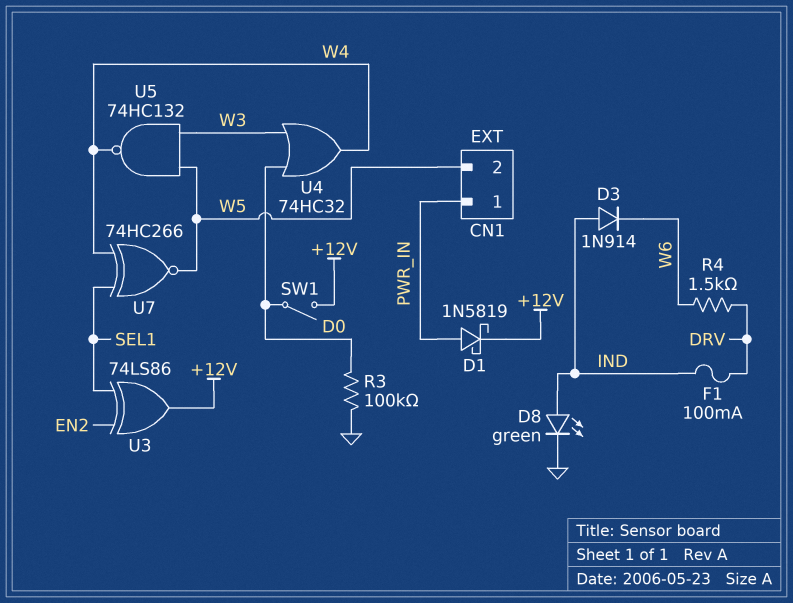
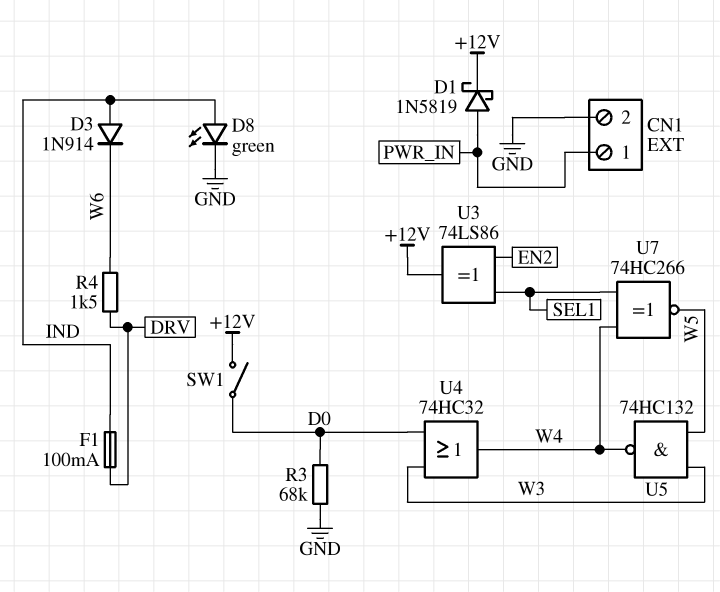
CN1 pin 2: W5 -> GND
R3: 100k (D0, GND) -> 68k (D0, GND)

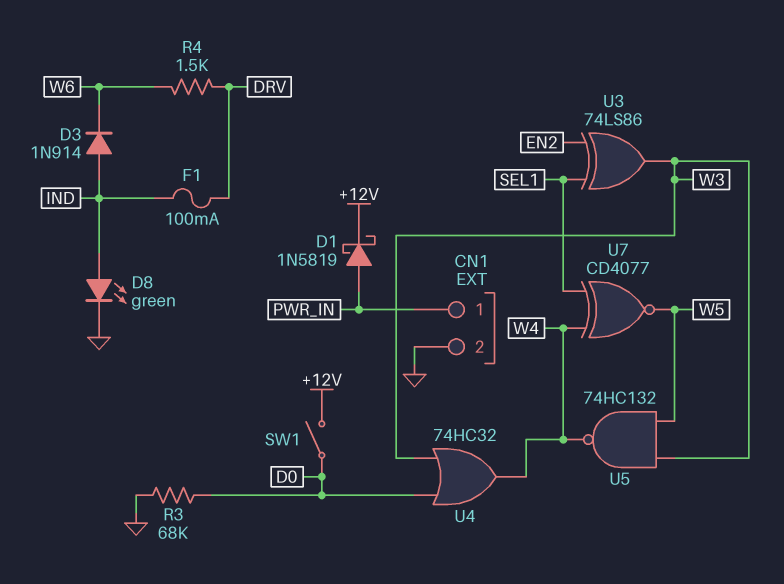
U3: XOR 74LS86 (in EN2, in SEL1, out +12V) -> XOR 74LS86 (in EN2, in SEL1, out W3)
U7: XNOR 74HC266 (in SEL1, in W4, out W5) -> XNOR CD4077 (in SEL1, in W4, out W5)

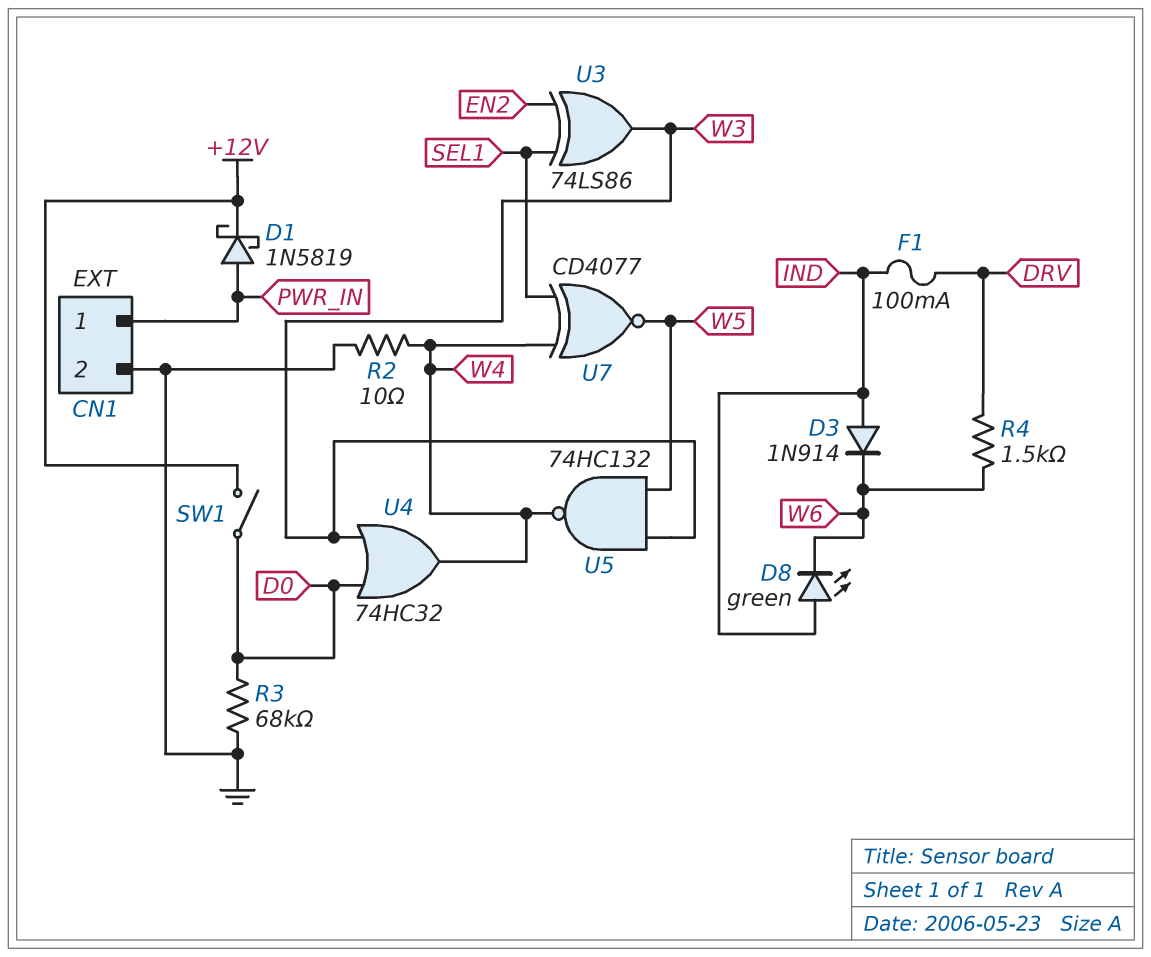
D8: LED green (A IND, K GND) -> LED green (A IND, K W6)
R2: none -> 10 (GND, W4)

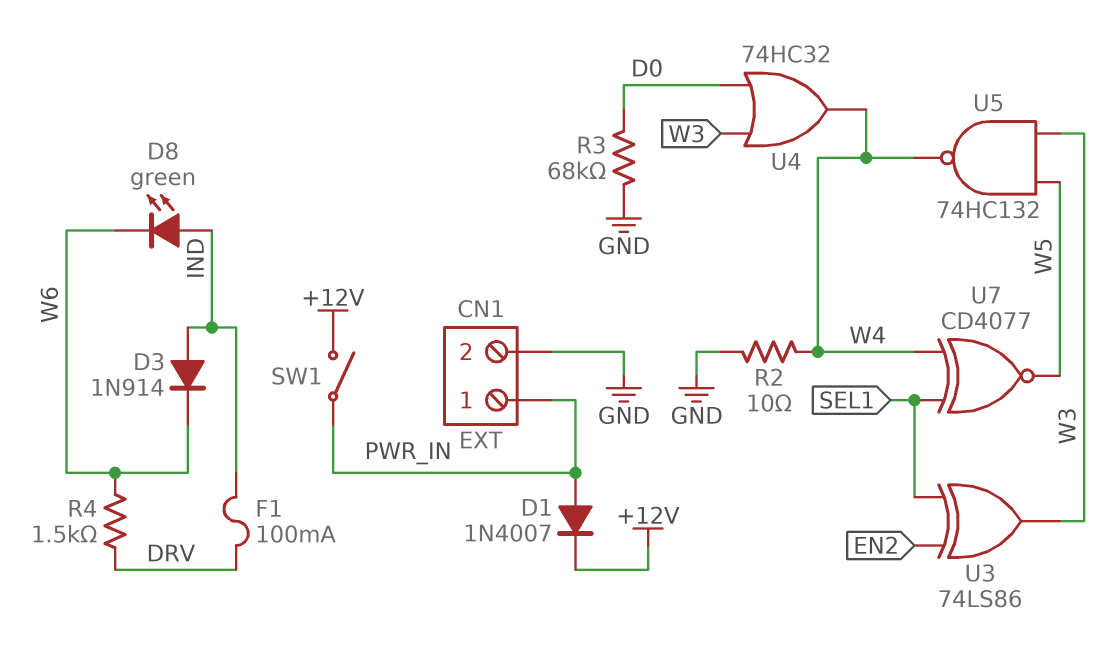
D1: schottky 1N5819 (A PWR_IN, K +12V) -> diode 1N4007 (A PWR_IN, K +12V)
SW1: switch (+12V, D0) -> switch (+12V, PWR_IN)

